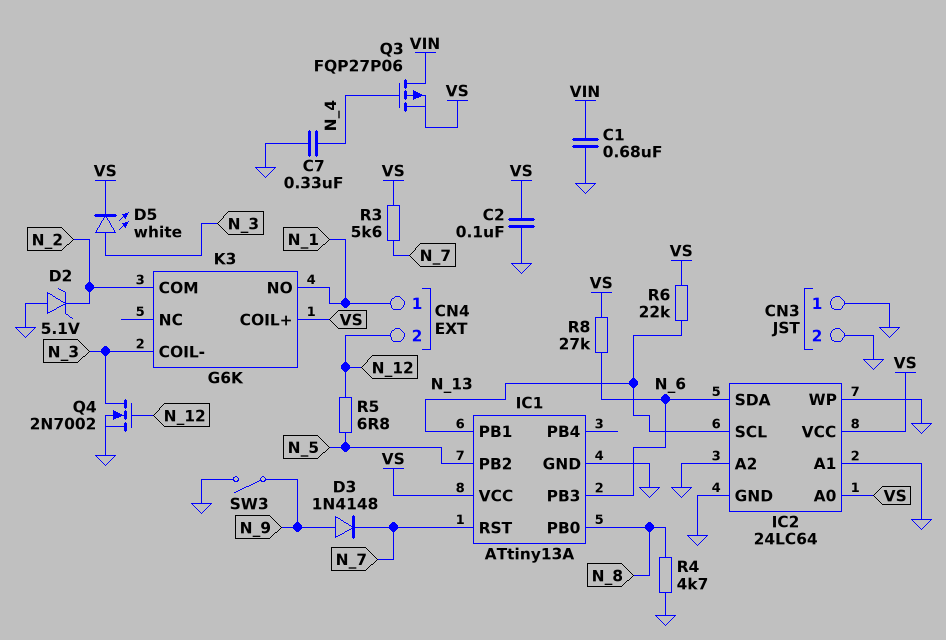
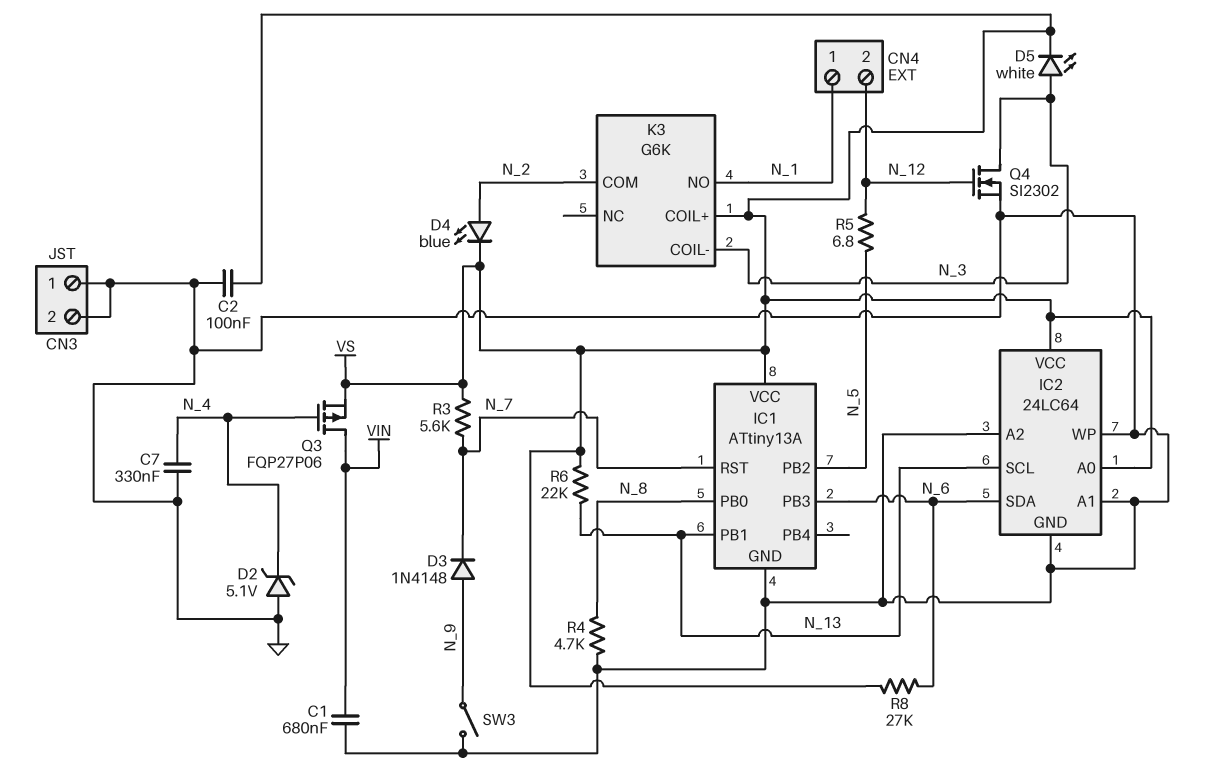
D2: zener 5.1V (A GND, K N_2) -> zener 5.1V (A GND, K N_4)
D4: none -> LED blue (A N_2, K VS)
Q4: NMOS 2N7002 (G N_12, D N_3, S GND) -> NMOS SI2302 (G N_12, D N_3, S GND)

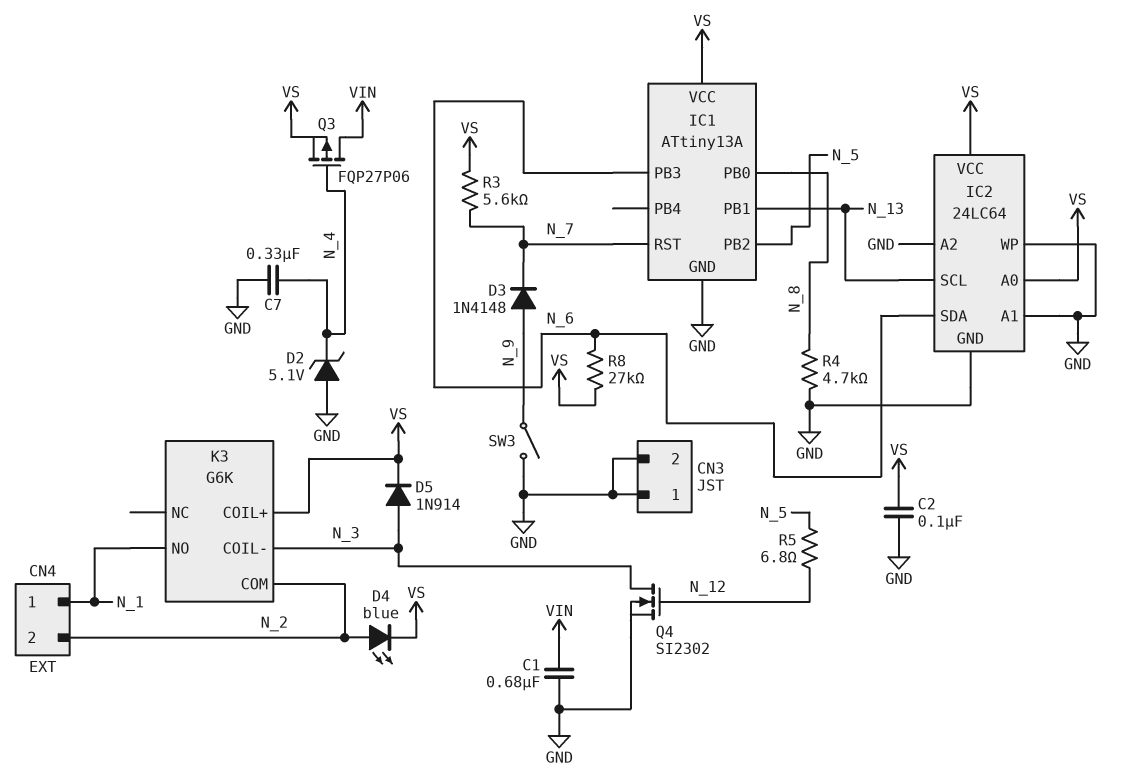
CN4 pin 2: N_12 -> N_2
D5: LED white (A N_3, K VS) -> diode 1N914 (A N_3, K VS)
R6: 22k (N_13, VS) -> none

